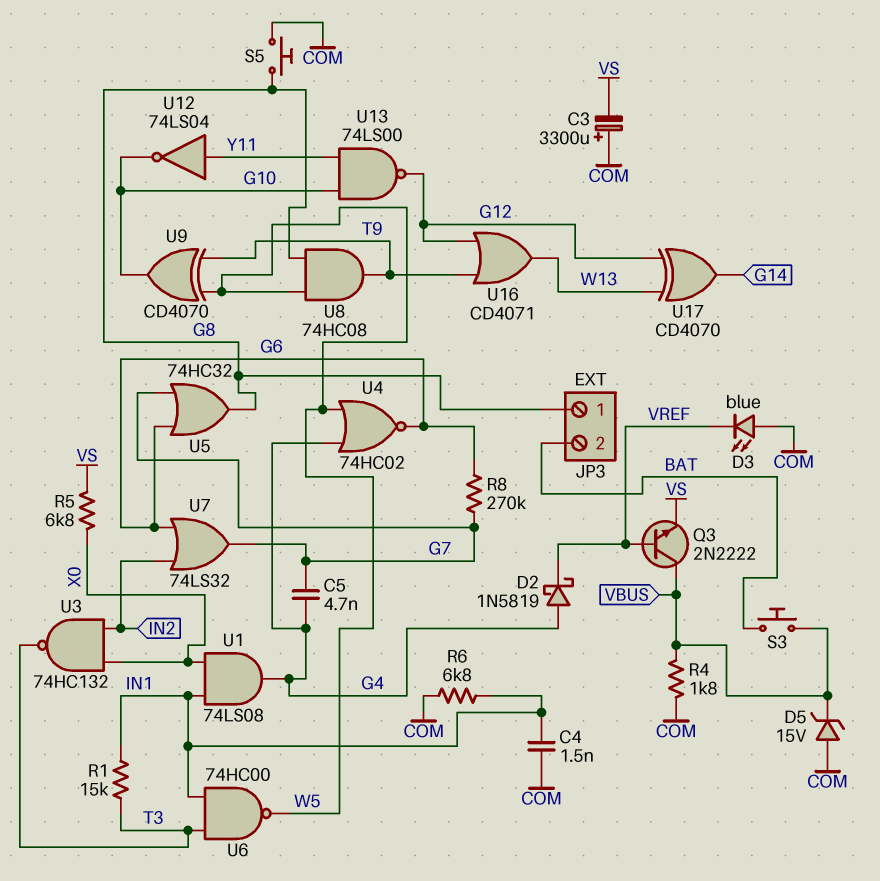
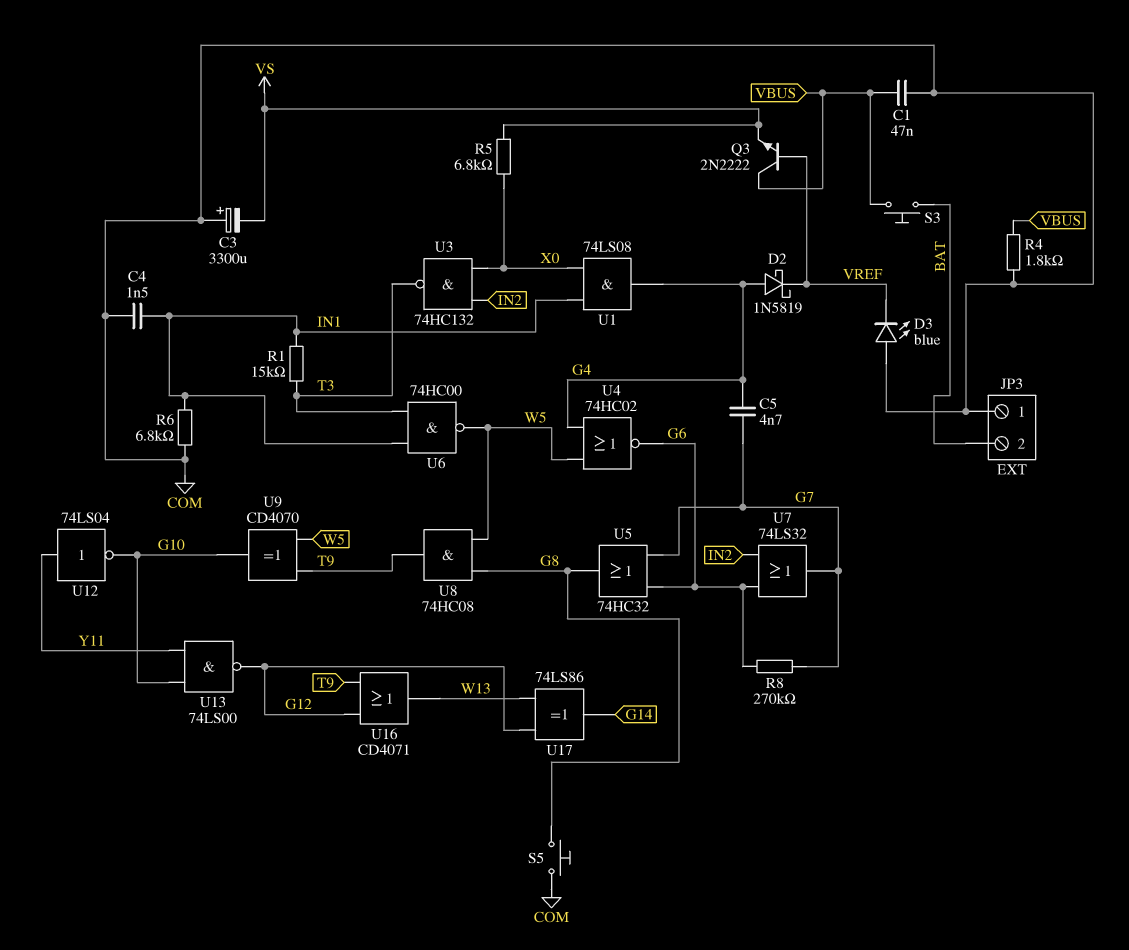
C1: none -> 47nF (COM, VBUS)
D5: zener 15V (A COM, K VBUS) -> none
JP3 pin 1: G8 -> COM
U17: XOR CD4070 (in G12, in W13, out G14) -> XOR 74LS86 (in G12, in W13, out G14)

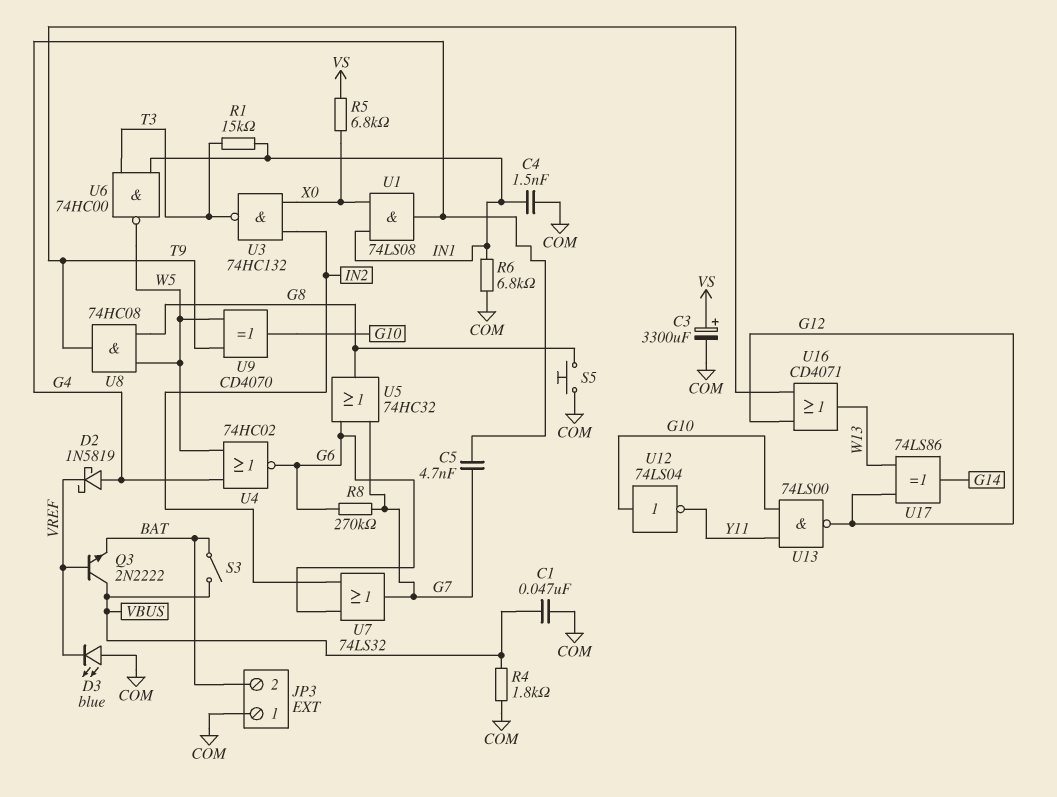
C3: 3300uF (plus COM, minus VS) -> 3300uF (plus VS, minus COM)
Q3: NPN 2N2222 (B VREF, C VBUS, E VS) -> NPN 2N2222 (B VREF, C VBUS, E BAT)
S3: button (BAT, VBUS) -> switch (BAT, VBUS)
U12: NOT 74LS04 (in Y11, out G10) -> NOT 74LS04 (in G10, out Y11)

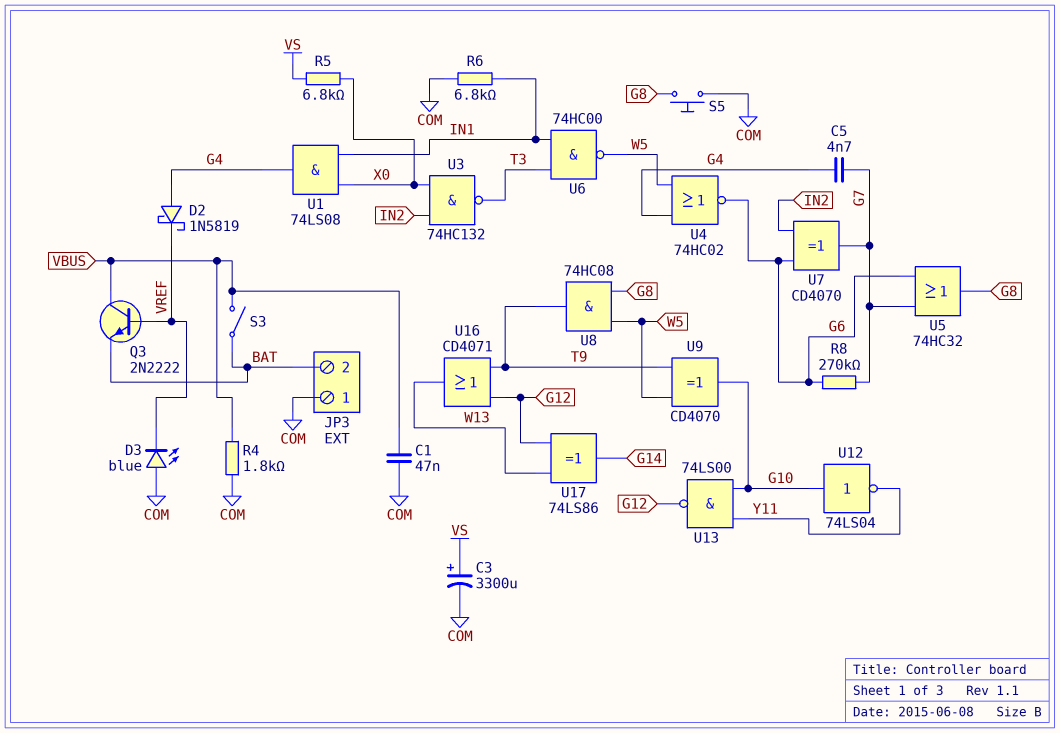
C4: 1.5nF (COM, IN1) -> none
R1: 15k (IN1, T3) -> none
U7: OR 74LS32 (in G6, in IN2, out G7) -> XOR CD4070 (in G6, in IN2, out G7)

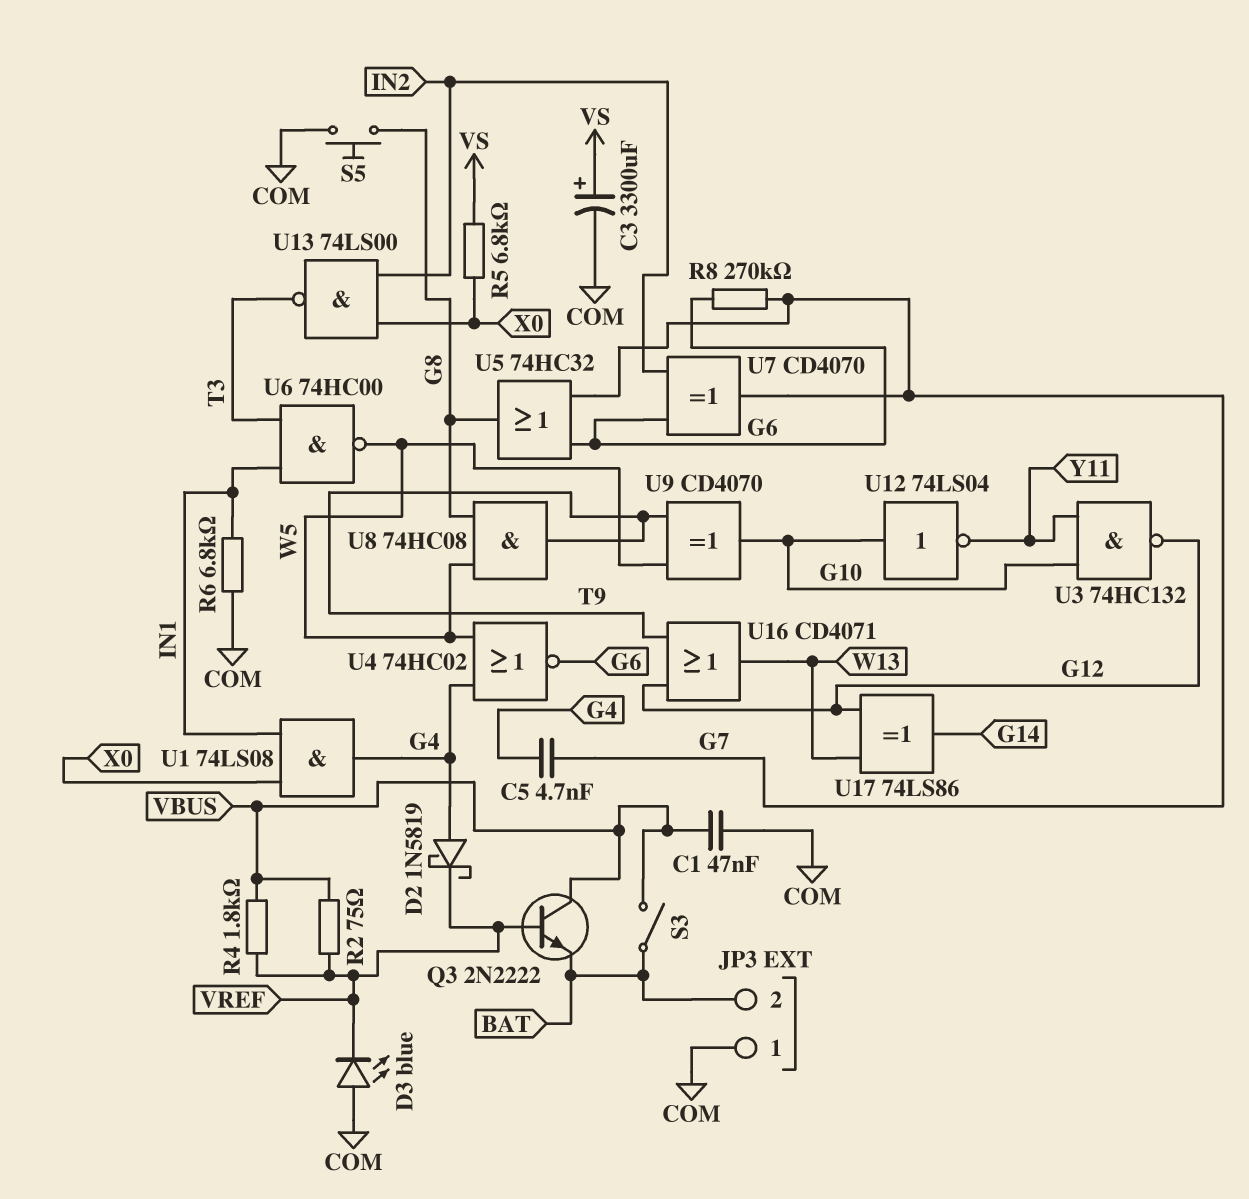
R2: none -> 75 (VBUS, VREF)
R4: 1.8k (COM, VBUS) -> 1.8k (VBUS, VREF)
U3: NAND 74HC132 (in IN2, in X0, out T3) -> NAND 74HC132 (in G10, in Y11, out G12)
U13: NAND 74LS00 (in G10, in Y11, out G12) -> NAND 74LS00 (in IN2, in X0, out T3)

